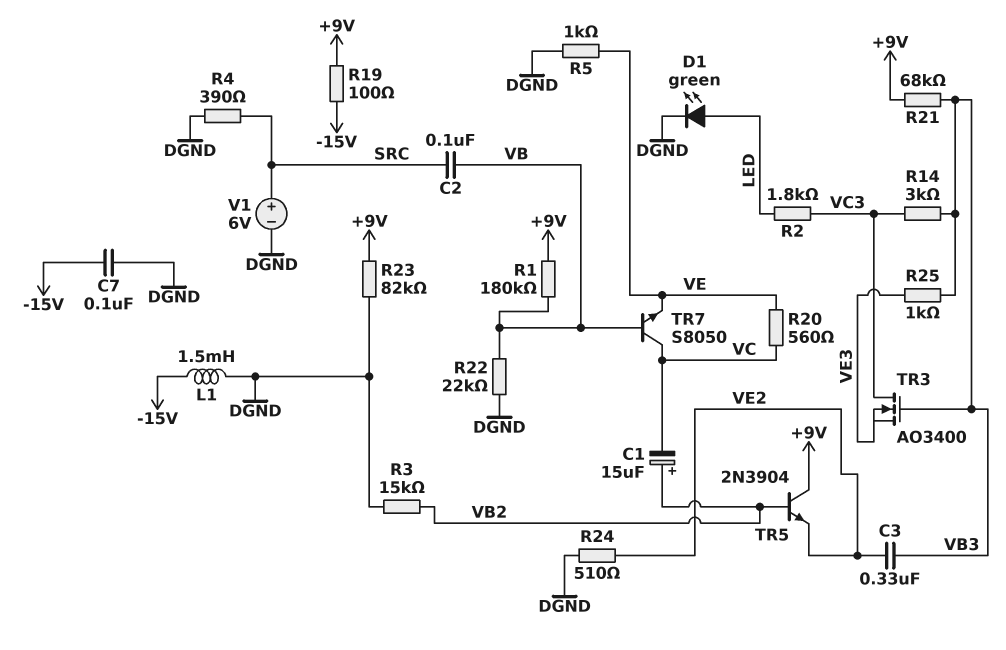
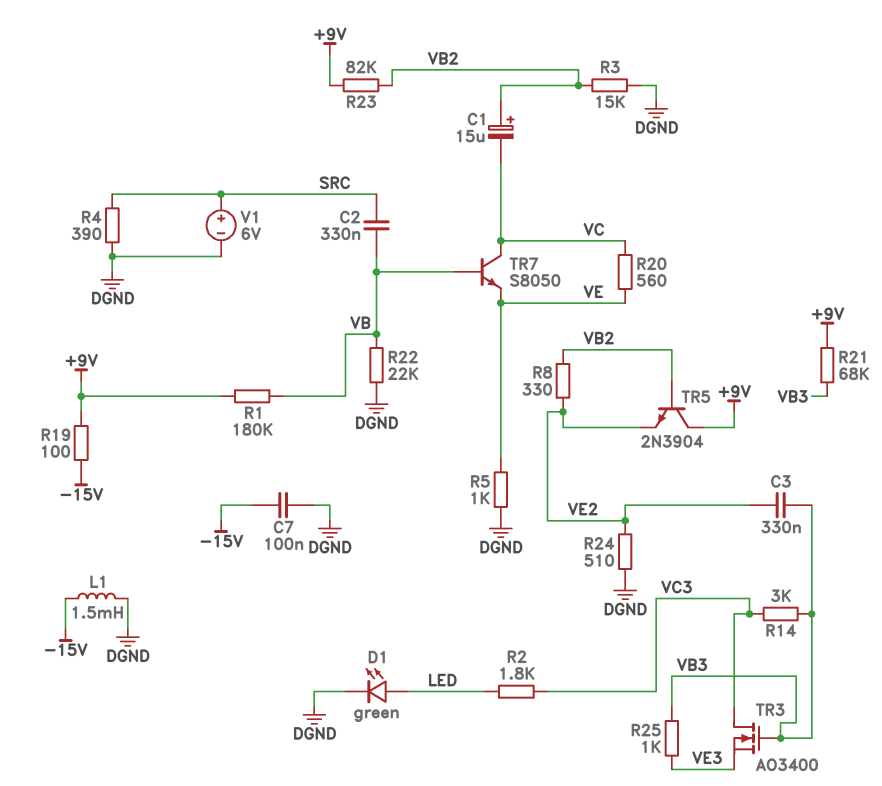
C2: 100nF (SRC, VB) -> 330nF (SRC, VB)
R8: none -> 330 (VB2, VE2)
R23: 82k (+9V, DGND) -> 82k (+9V, VB2)

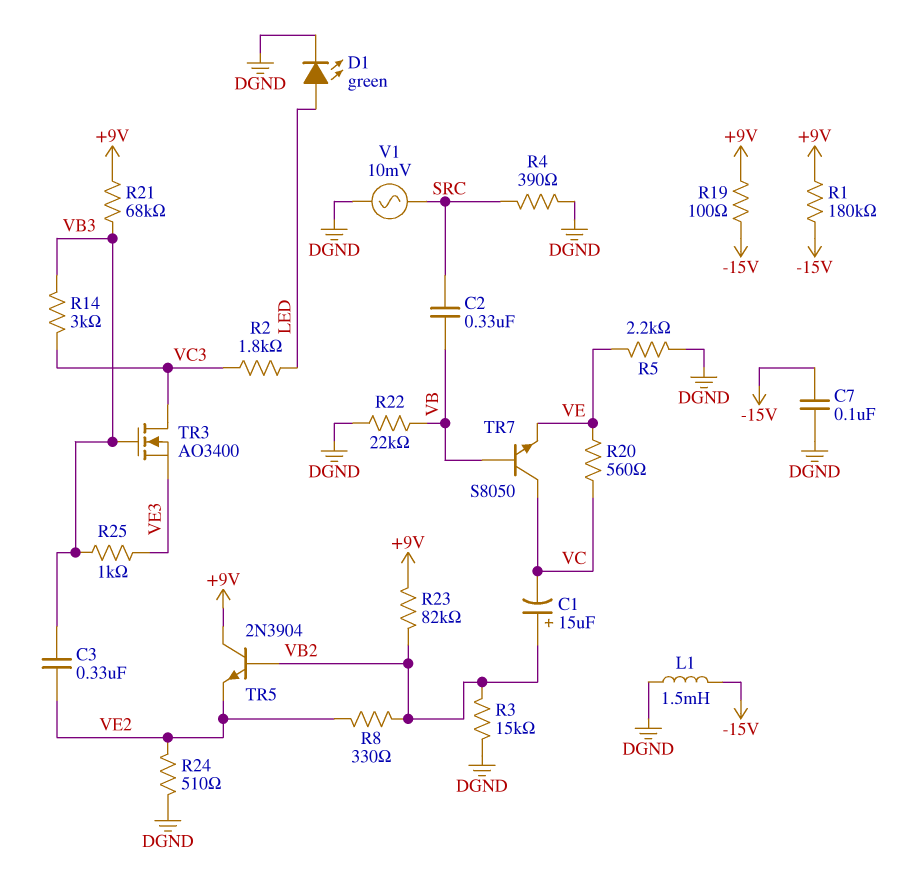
R1: 180k (+9V, VB) -> 180k (+9V, -15V)
R5: 1k (DGND, VE) -> 2.2k (DGND, VE)
V1: 6V (plus SRC, minus DGND) -> AC 10mV (DGND, SRC)

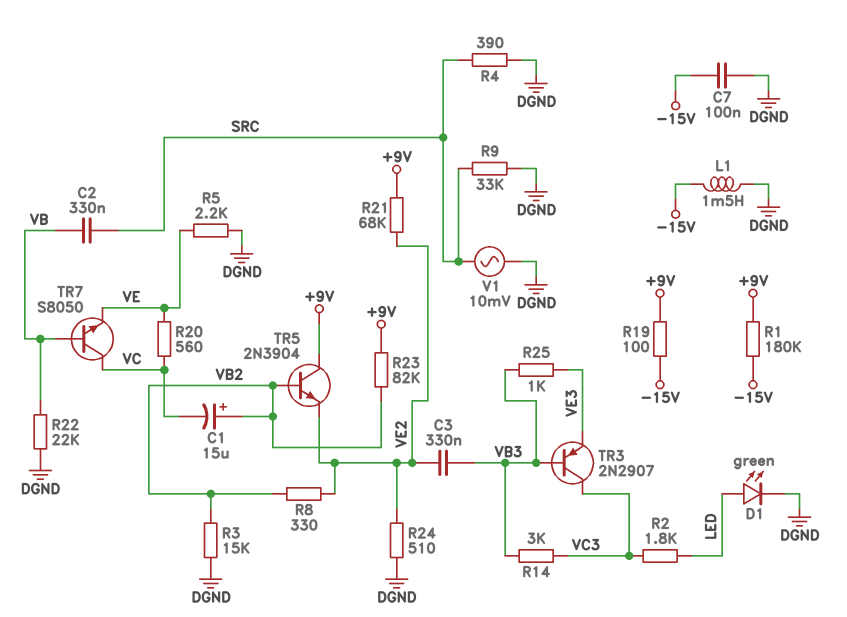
R9: none -> 33k (DGND, SRC)
R21: 68k (+9V, VB3) -> 68k (+9V, VE2)
TR3: NMOS AO3400 (G VB3, D VC3, S VE3) -> PNP 2N2907 (B VB3, C VC3, E VE3)

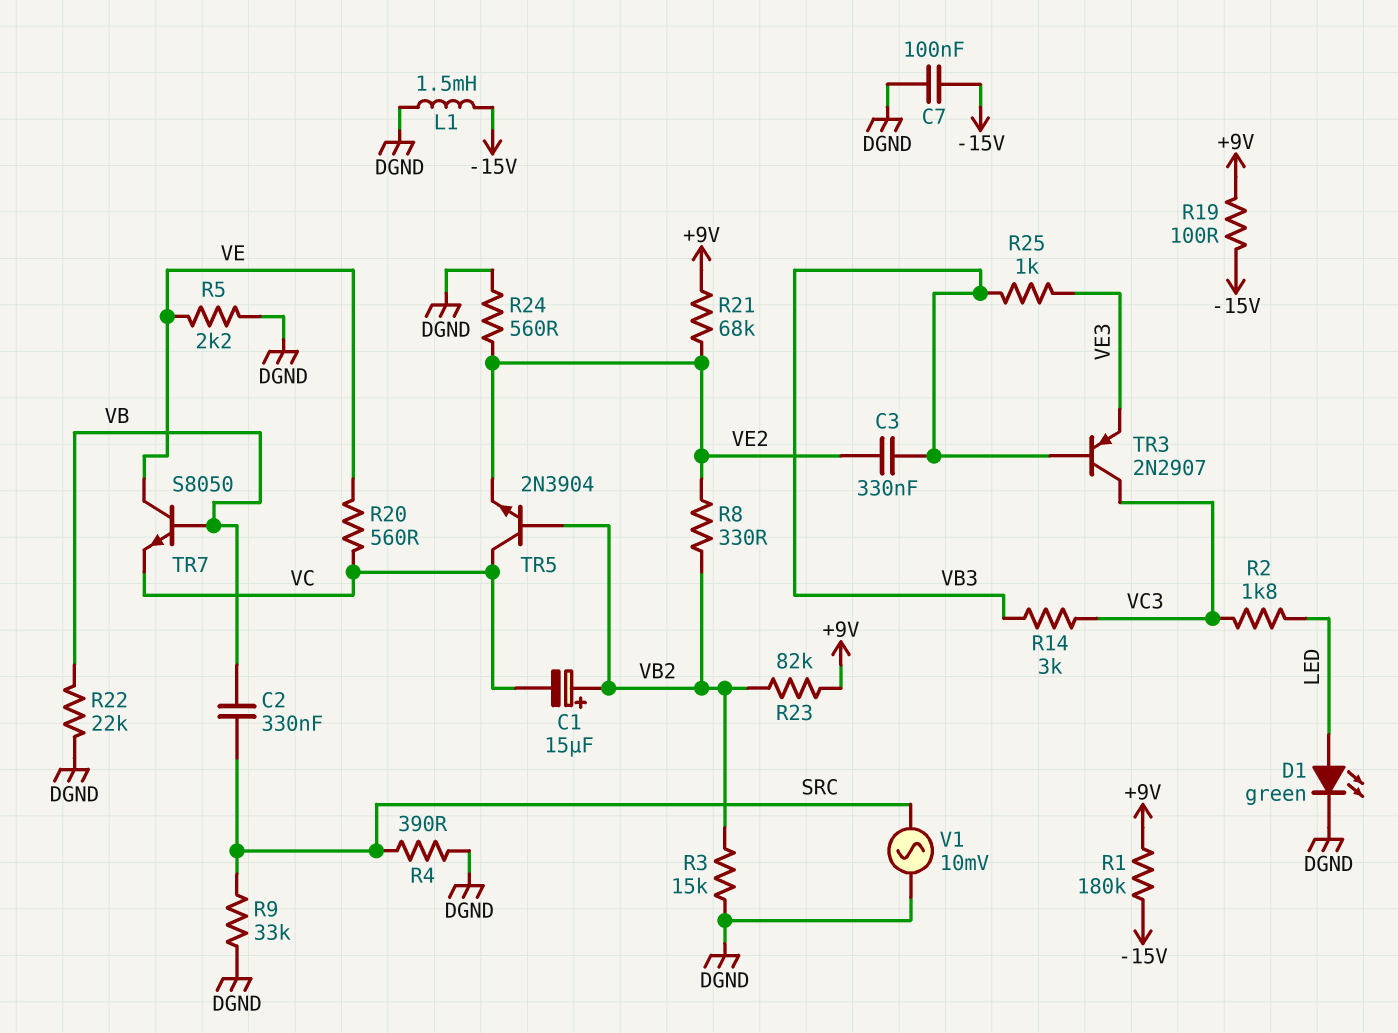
R24: 510 (DGND, VE2) -> 560 (DGND, VE2)
TR5: NPN 2N3904 (B VB2, C +9V, E VE2) -> NPN 2N3904 (B VB2, C VC, E VE2)
TR7: NPN S8050 (B VB, C VC, E VE) -> NPN S8050 (B VB, C VE, E VC)

